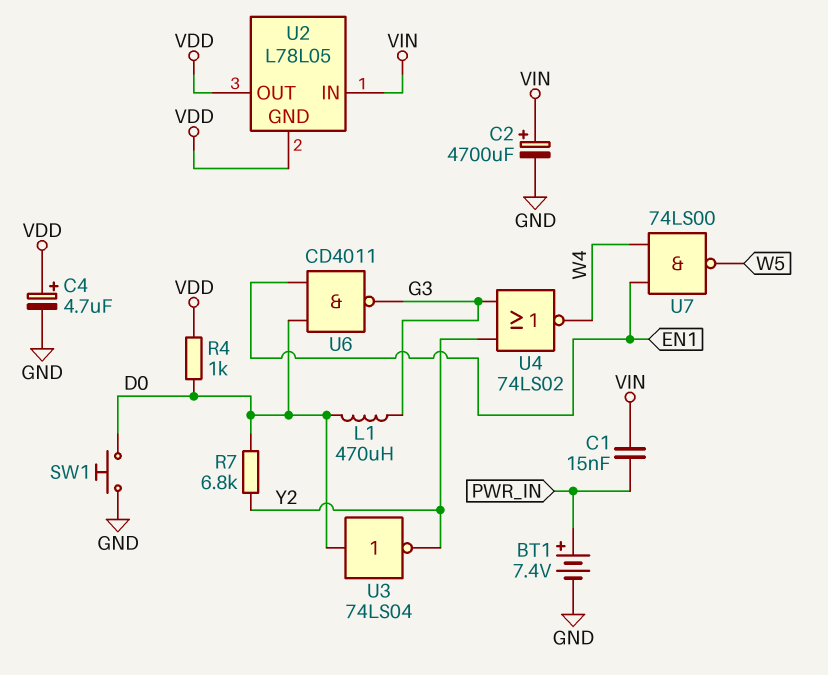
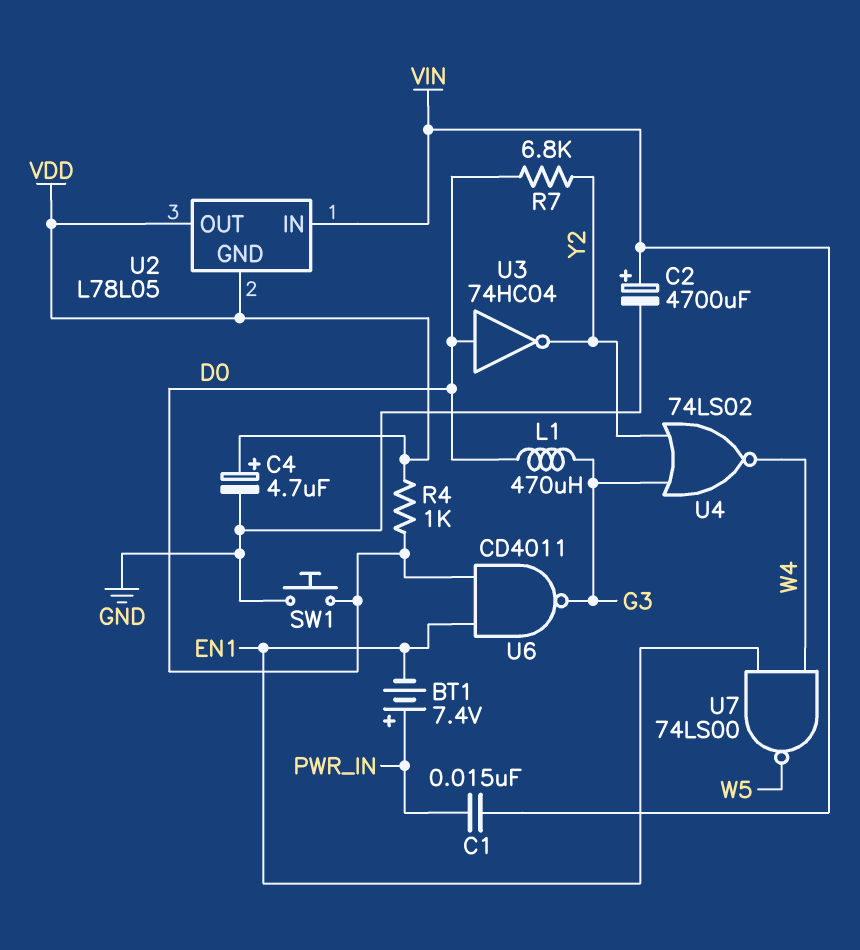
BT1: 7.4V (plus PWR_IN, minus GND) -> 7.4V (plus PWR_IN, minus EN1)
U3: NOT 74LS04 (in D0, out Y2) -> NOT 74HC04 (in D0, out Y2)

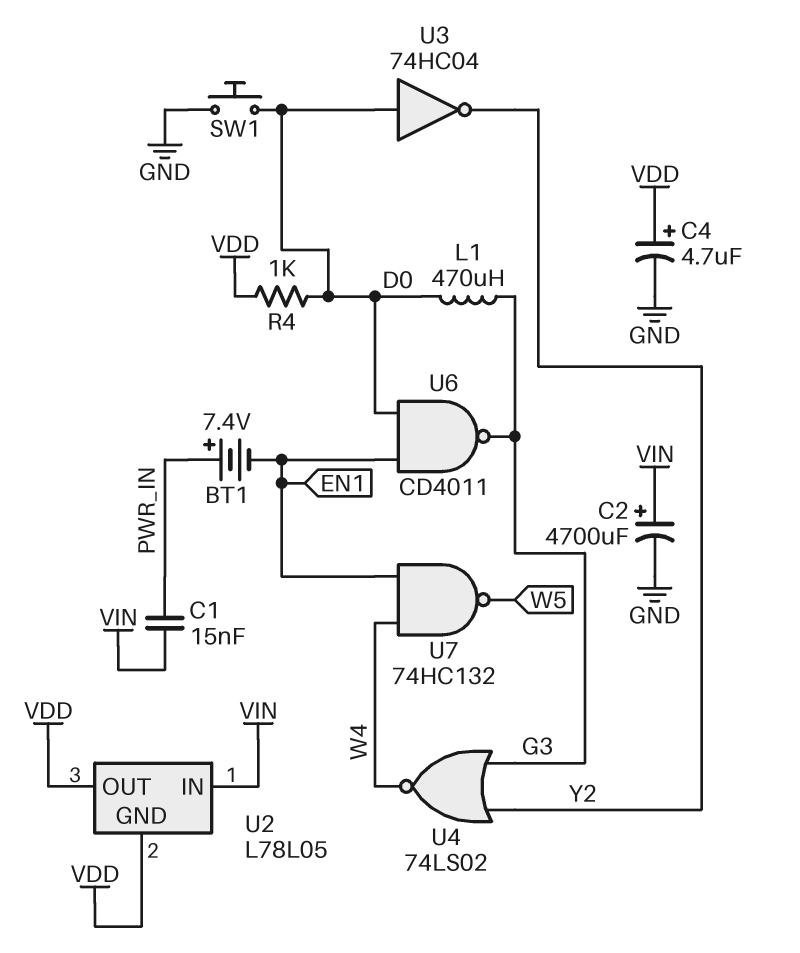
R7: 6.8k (D0, Y2) -> none
U7: NAND 74LS00 (in EN1, in W4, out W5) -> NAND 74HC132 (in EN1, in W4, out W5)

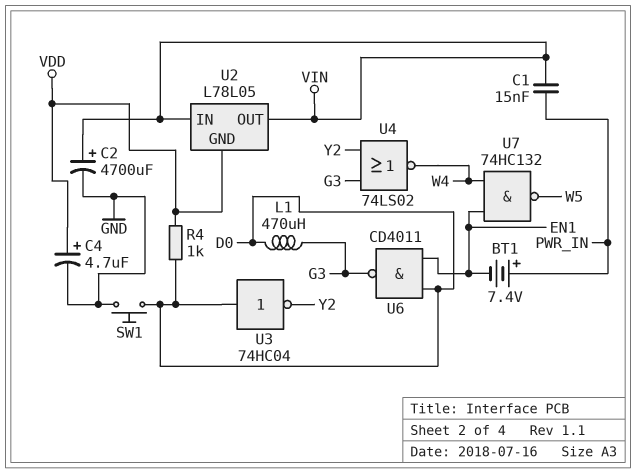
U2 pin OUT: VDD -> VIN

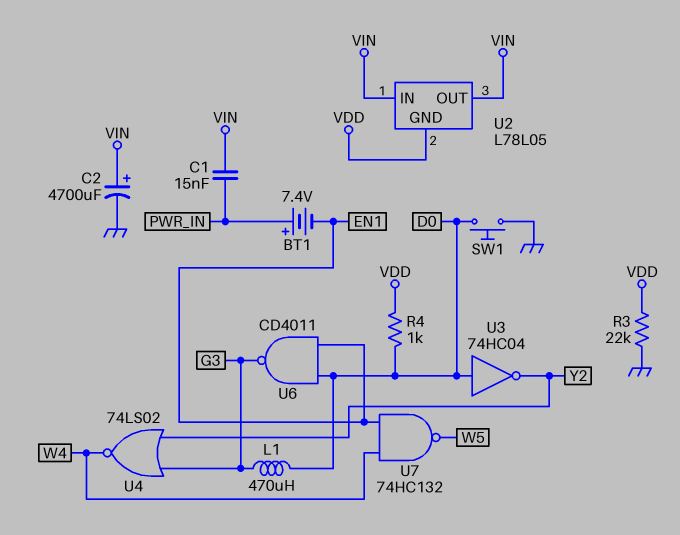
C4: 4.7uF (plus VDD, minus GND) -> none
R3: none -> 22k (GND, VDD)

